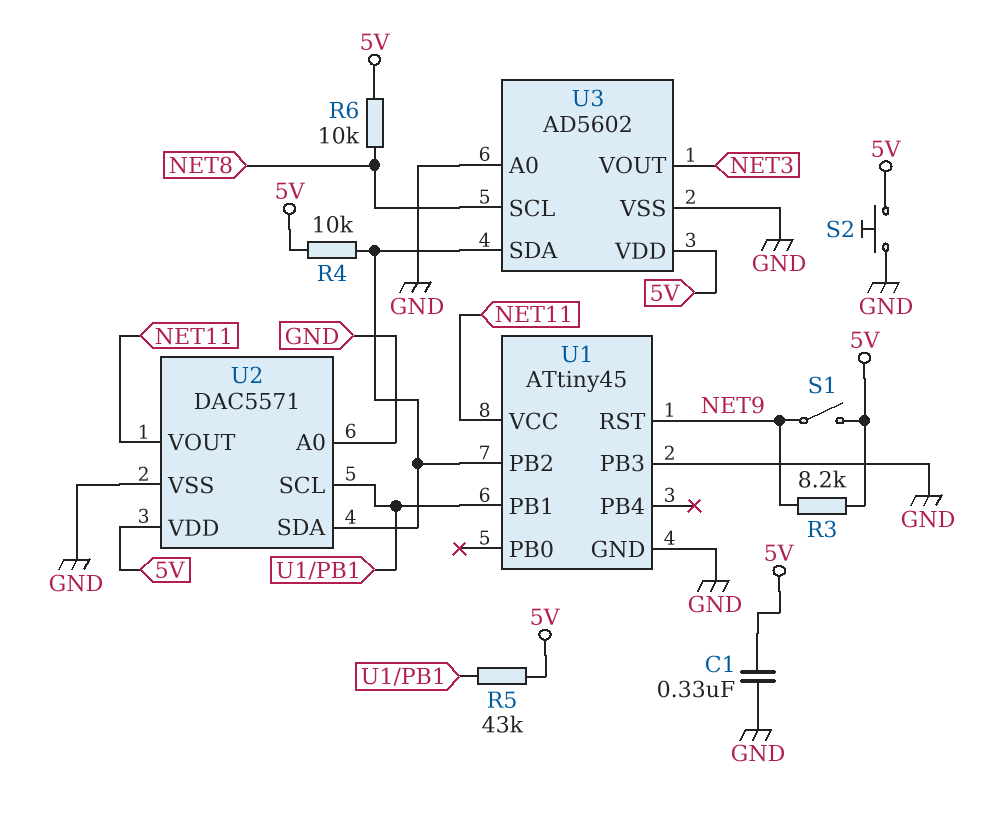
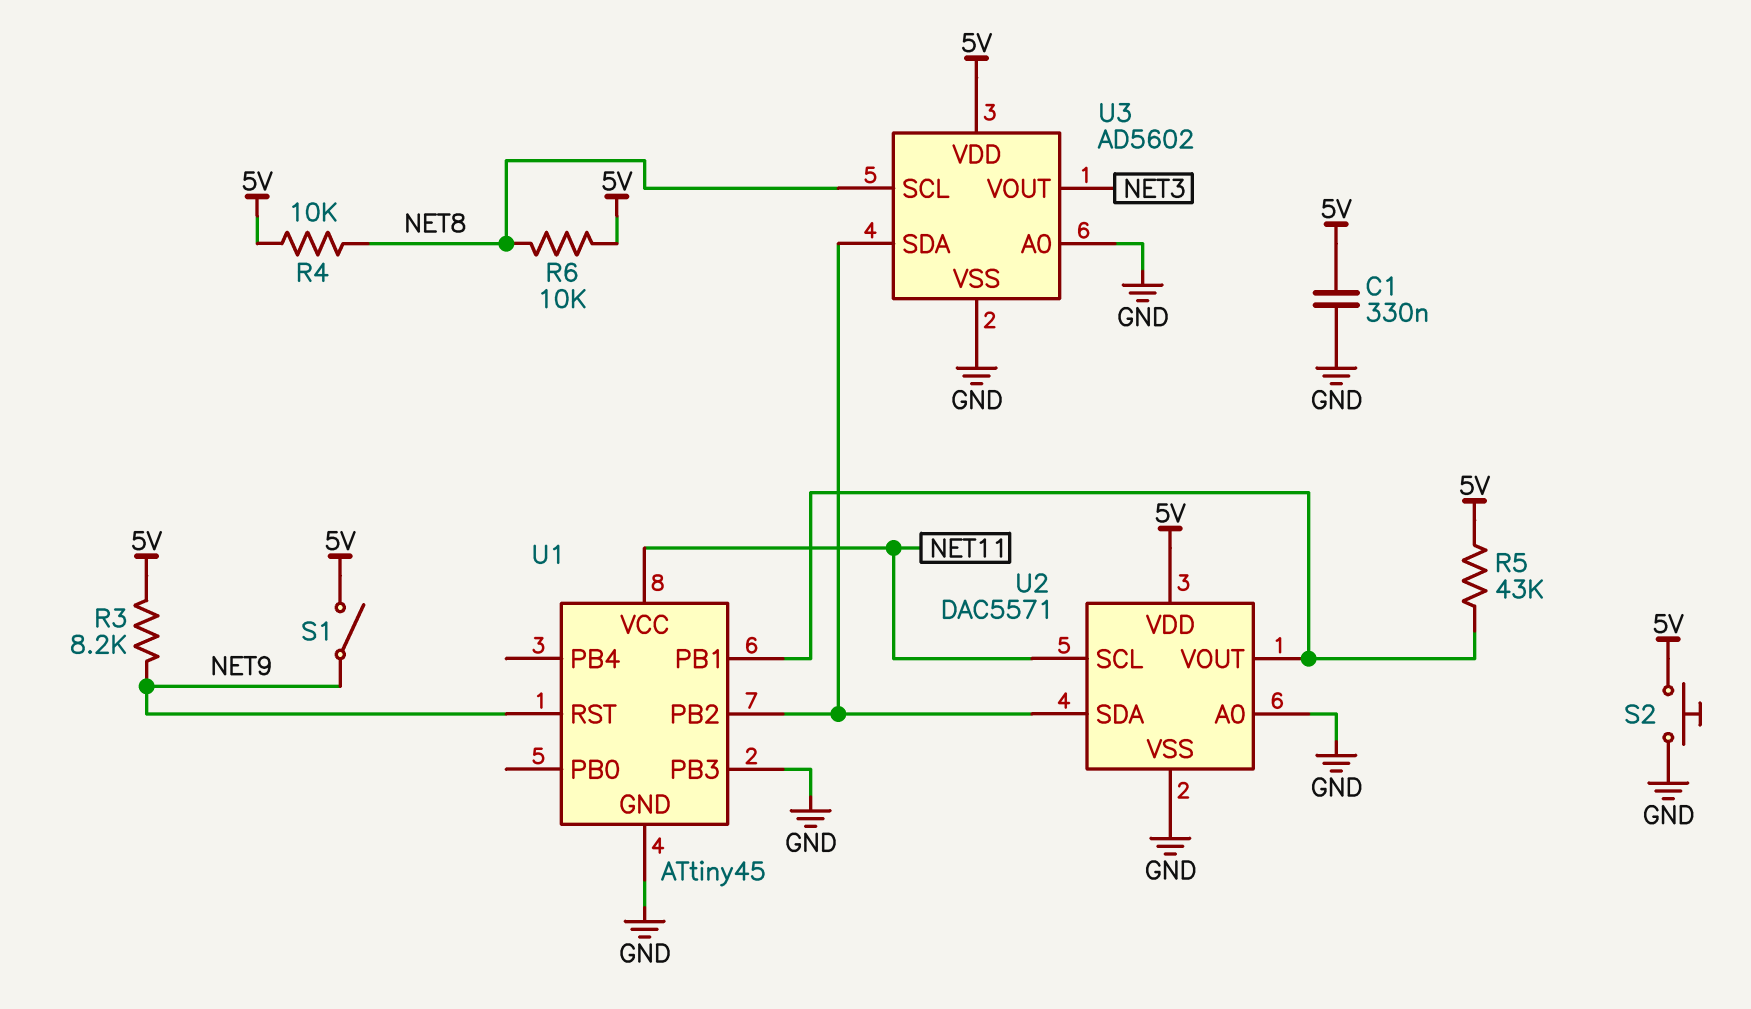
R4: 10k (5V, U1/PB2) -> 10k (5V, NET8)
U2 pin SCL: U1/PB1 -> NET11
U2 pin VOUT: NET11 -> U1/PB1

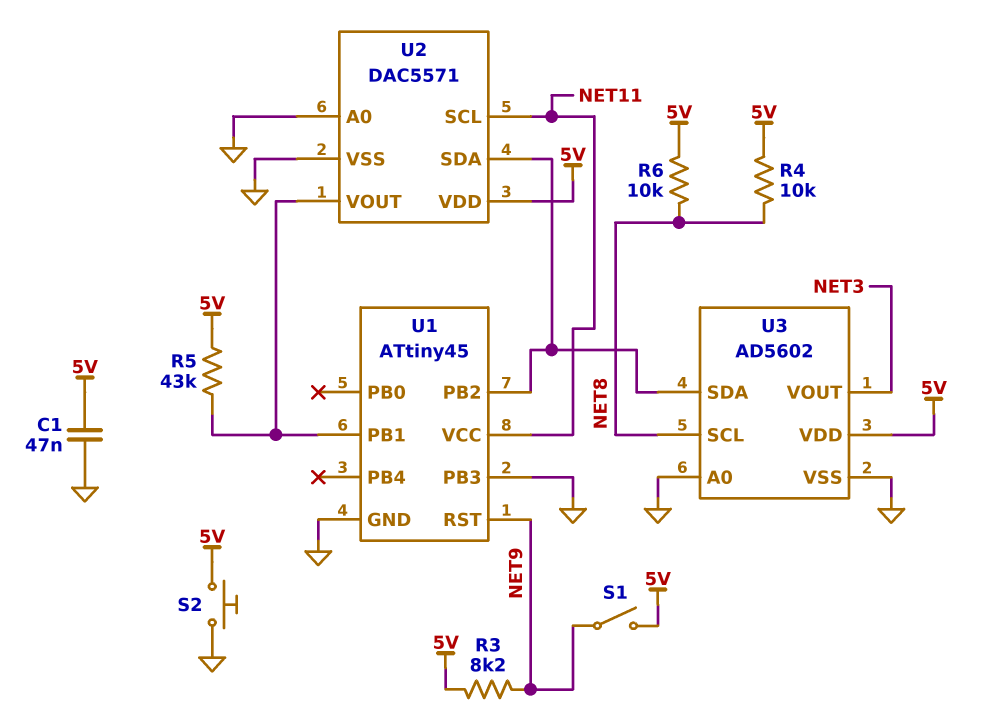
C1: 330nF (5V, GND) -> 47nF (5V, GND)

